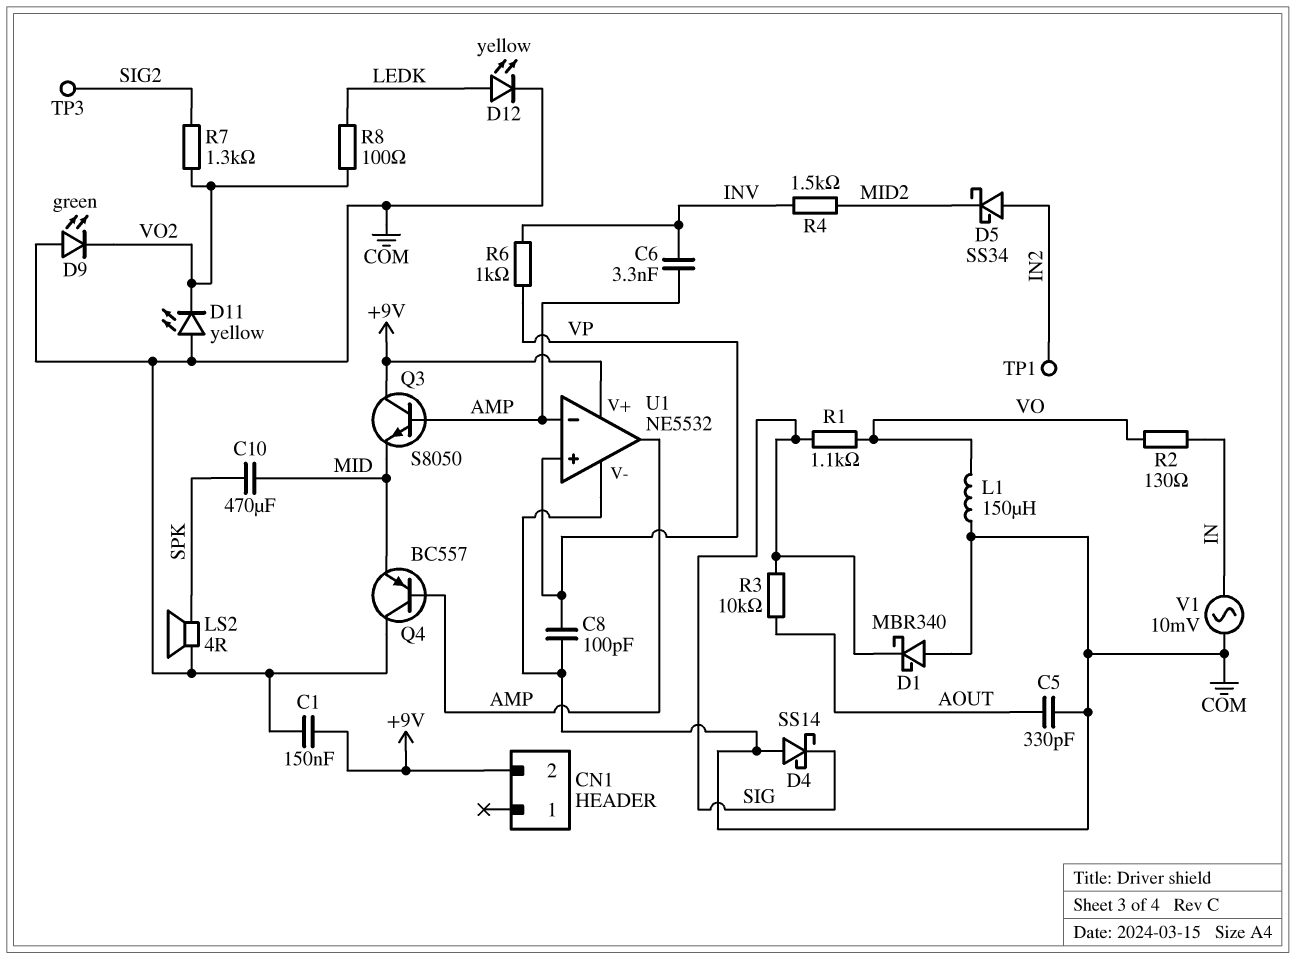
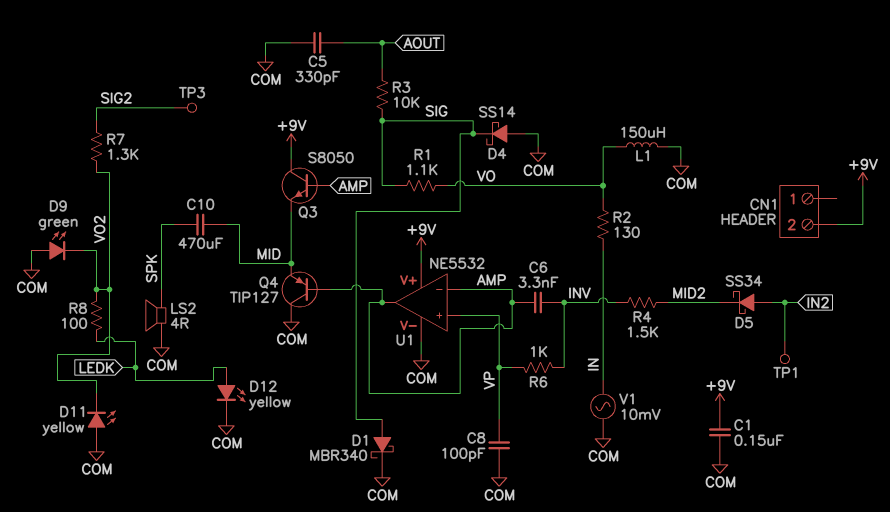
D1: schottky MBR340 (A COM, K SIG) -> schottky MBR340 (A SIG, K COM)
Q4: PNP BC557 (B AMP, C COM, E MID) -> PNP TIP127 (B AMP, C COM, E MID)

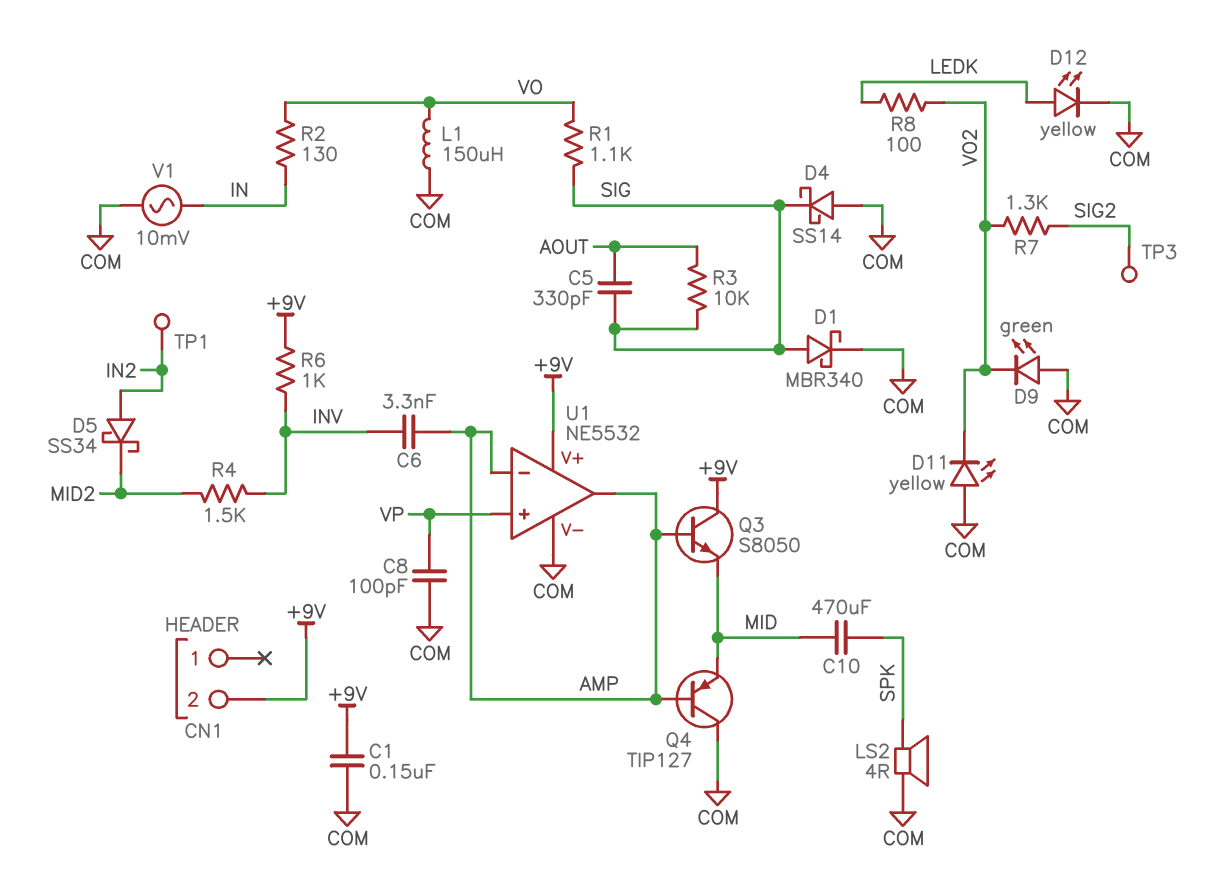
C5: 330pF (AOUT, COM) -> 330pF (AOUT, SIG)
R6: 1k (INV, VP) -> 1k (+9V, INV)

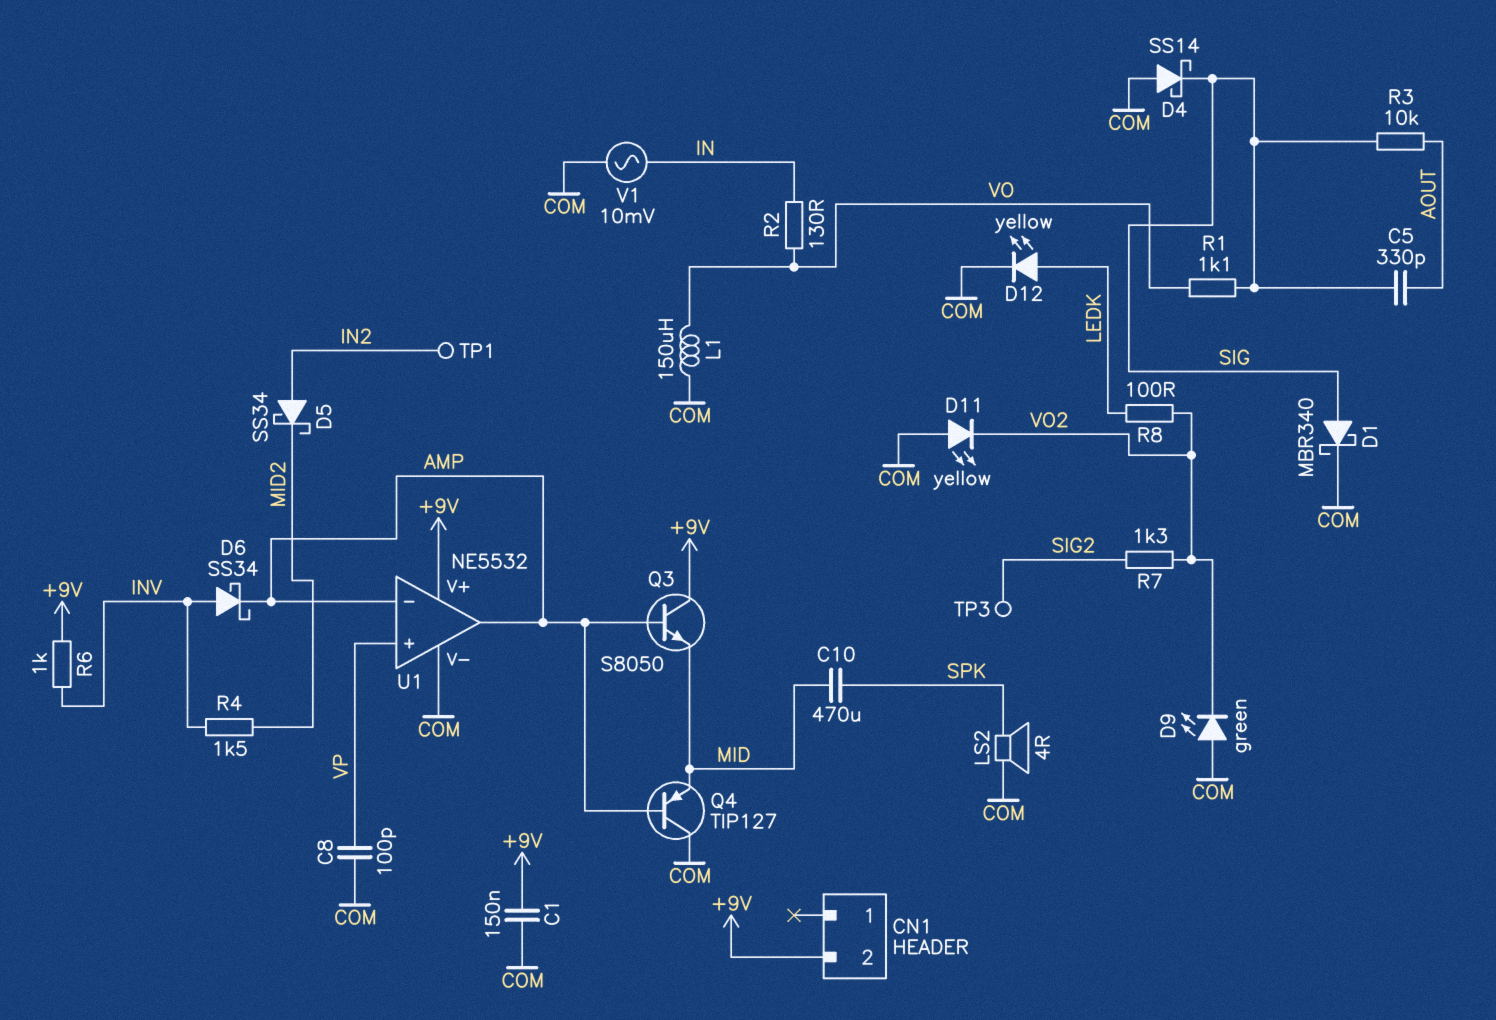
C6: 3.3nF (AMP, INV) -> none
D6: none -> schottky SS34 (A INV, K AMP)

